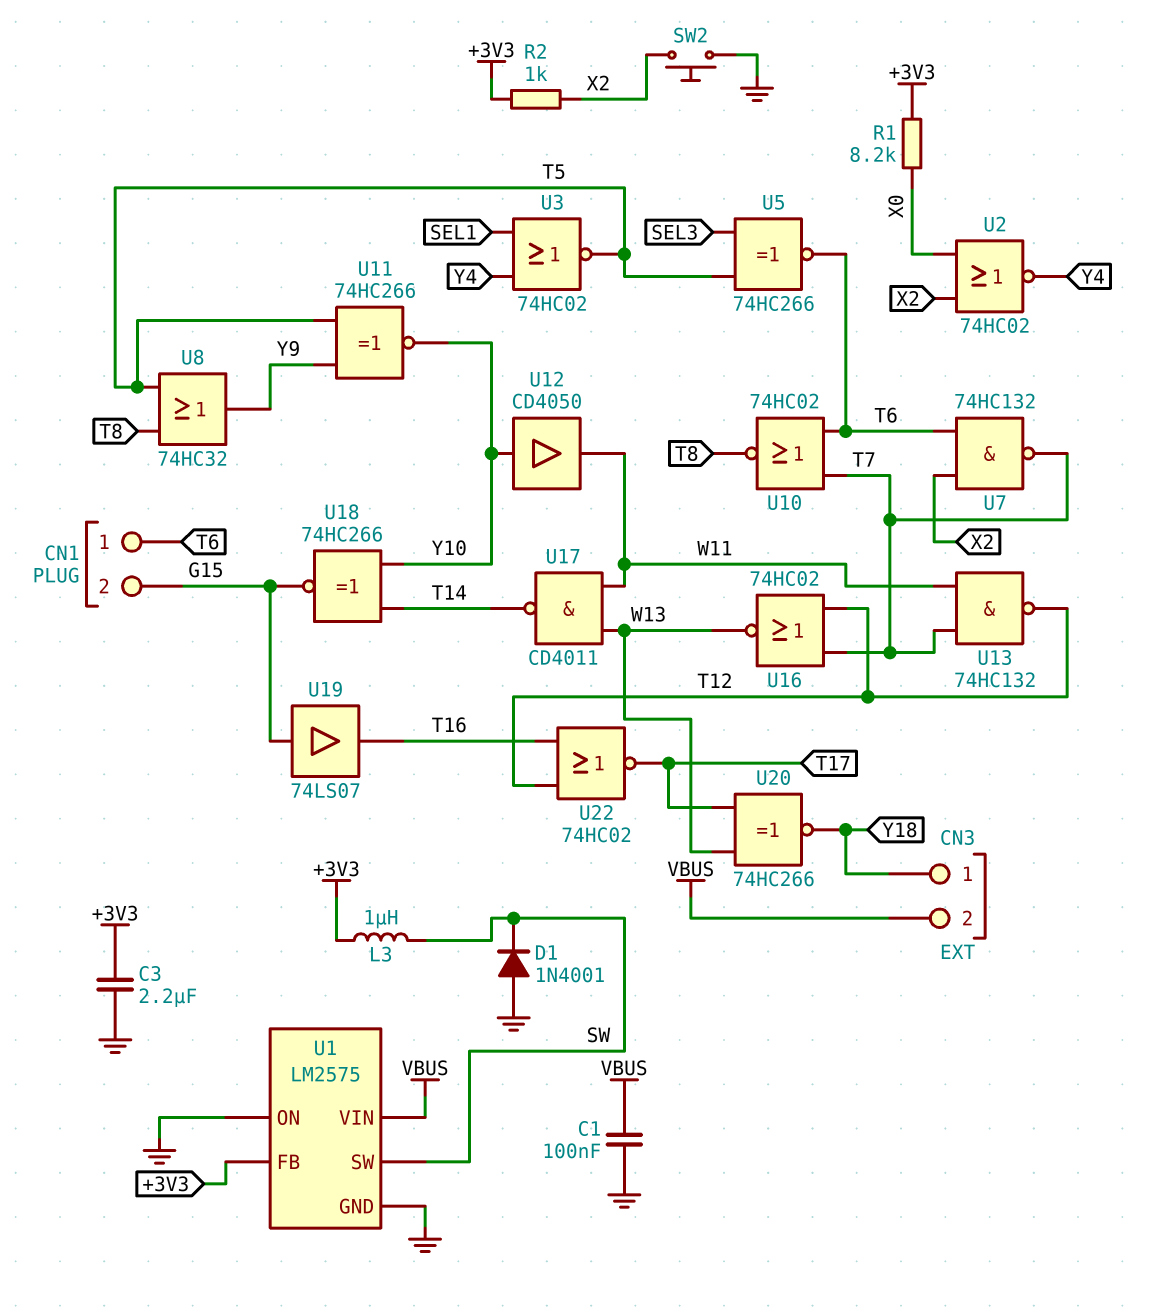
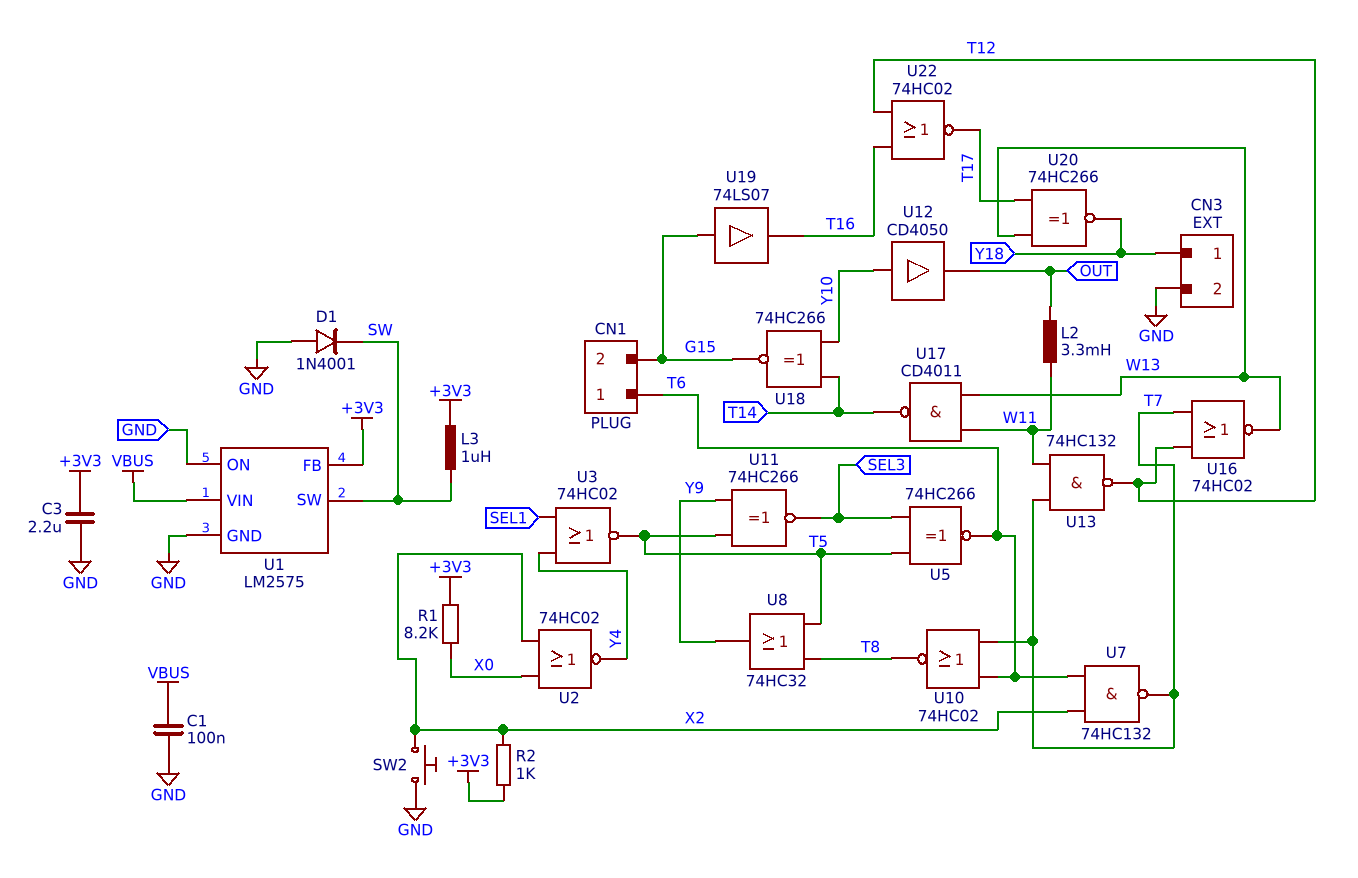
CN3 pin 2: VBUS -> GND
L2: none -> 3.3mH (OUT, W11)
U11: XNOR 74HC266 (in T5, in Y9, out Y10) -> XNOR 74HC266 (in T5, in Y9, out SEL3)
U12: buffer CD4050 (in Y10, out W11) -> buffer CD4050 (in Y10, out OUT)

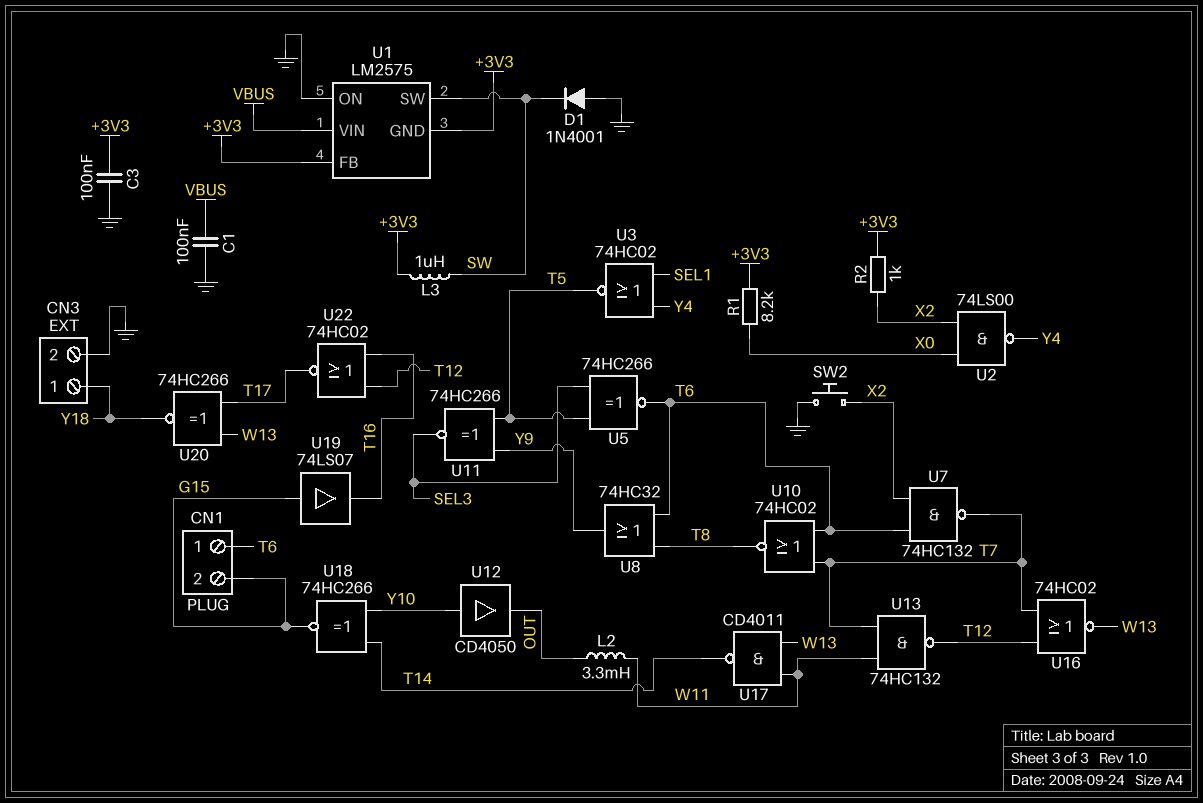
C3: 2.2uF (+3V3, GND) -> 100nF (+3V3, GND)
U1 pin GND: GND -> +3V3
U2: NOR 74HC02 (in X0, in X2, out Y4) -> NAND 74LS00 (in X0, in X2, out Y4)
U8: OR 74HC32 (in T5, in T8, out Y9) -> OR 74HC32 (in T6, in T8, out Y9)

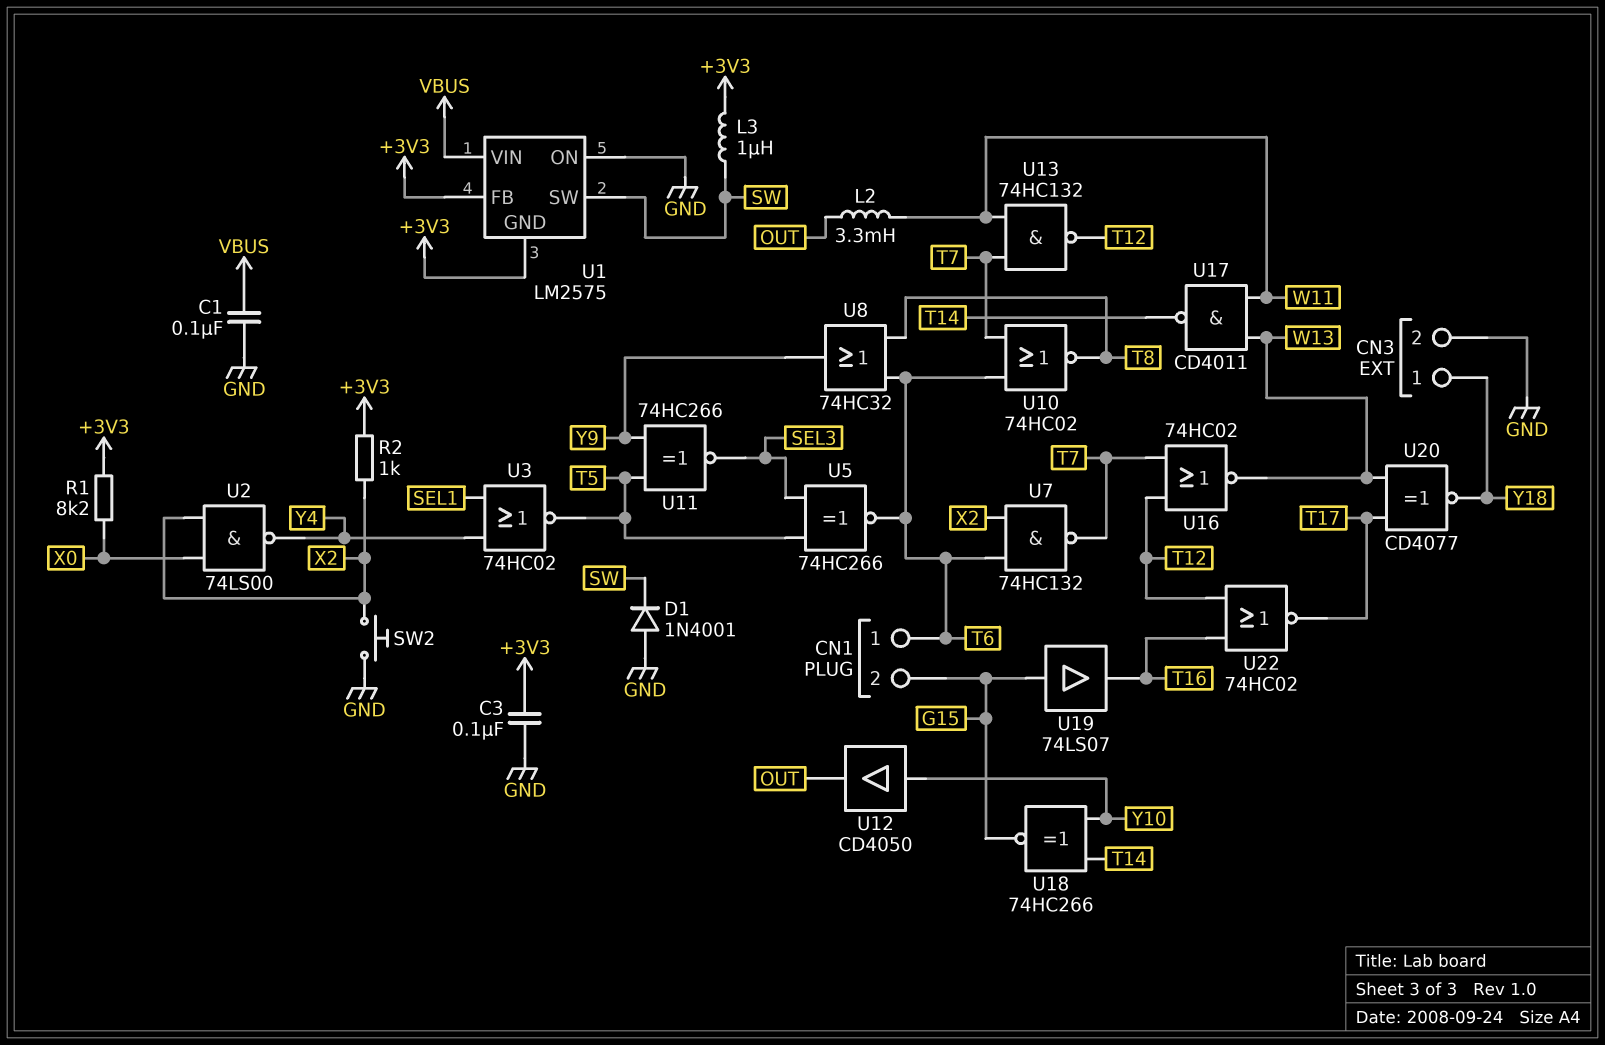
U20: XNOR 74HC266 (in T17, in W13, out Y18) -> XNOR CD4077 (in T17, in W13, out Y18)

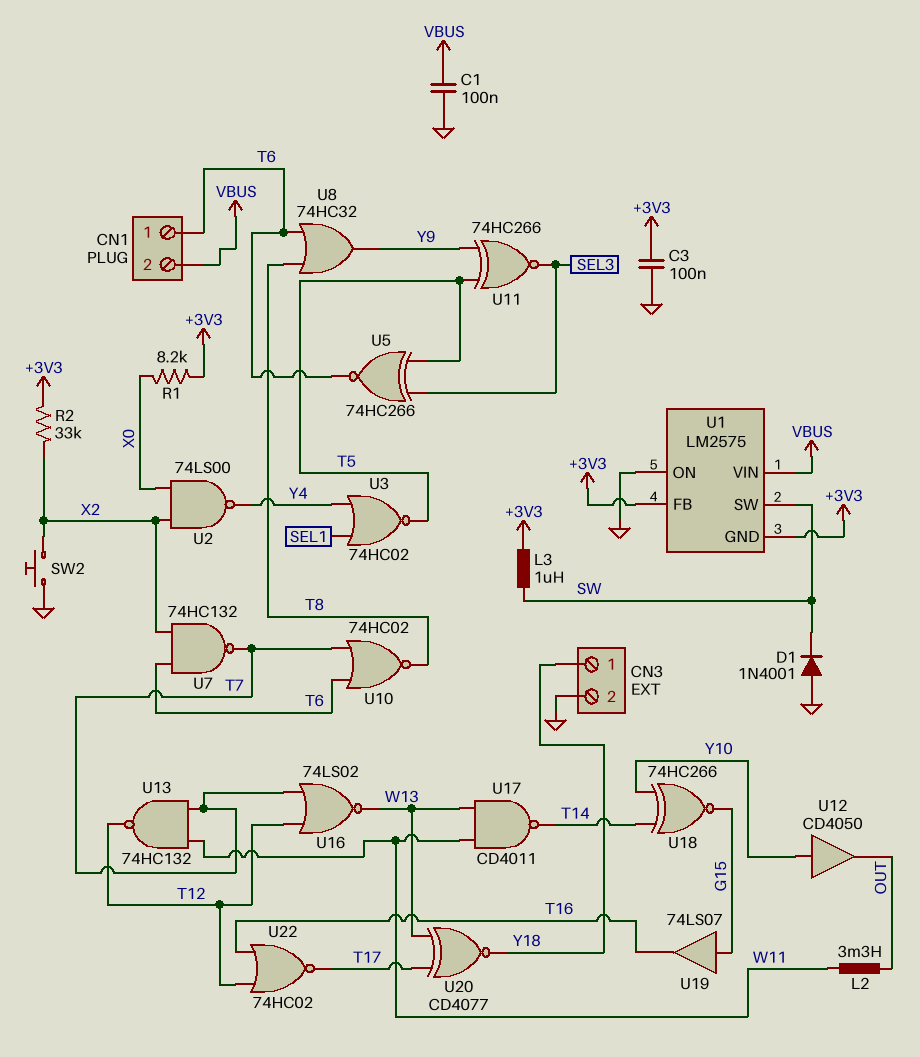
CN1 pin 2: G15 -> VBUS
R2: 1k (+3V3, X2) -> 33k (+3V3, X2)
U16: NOR 74HC02 (in T7, in T12, out W13) -> NOR 74LS02 (in T7, in T12, out W13)

